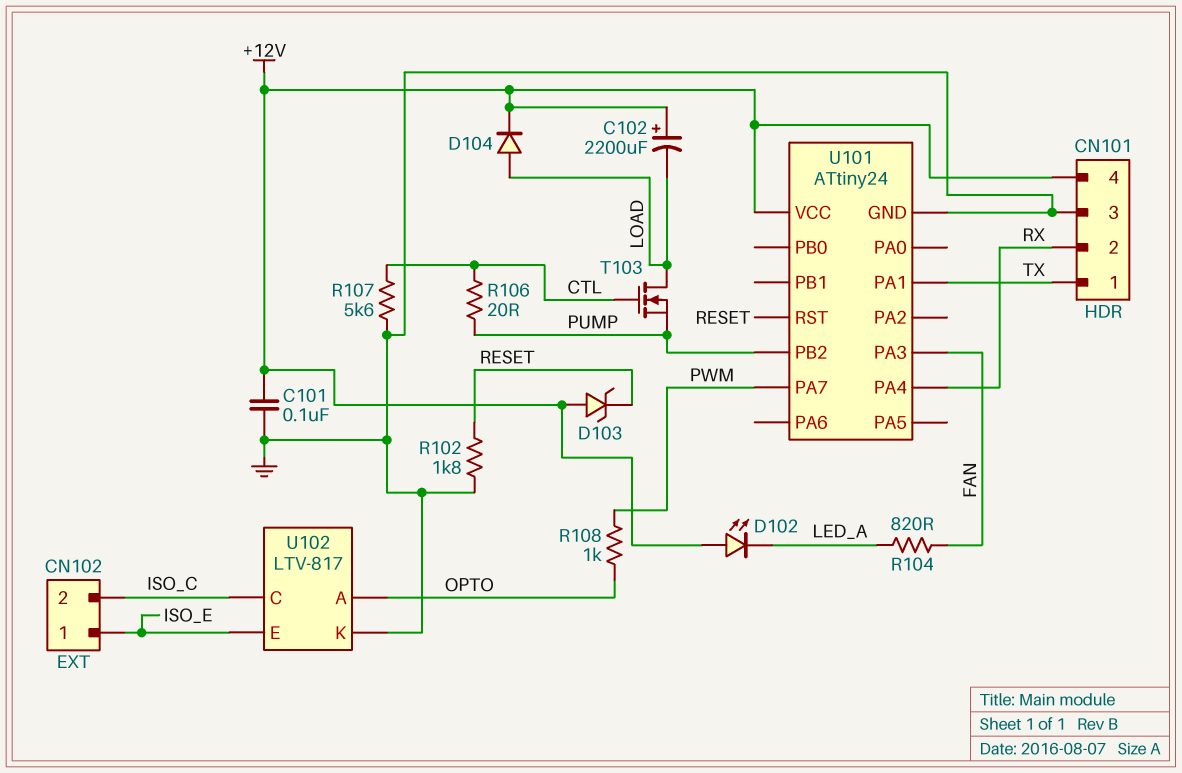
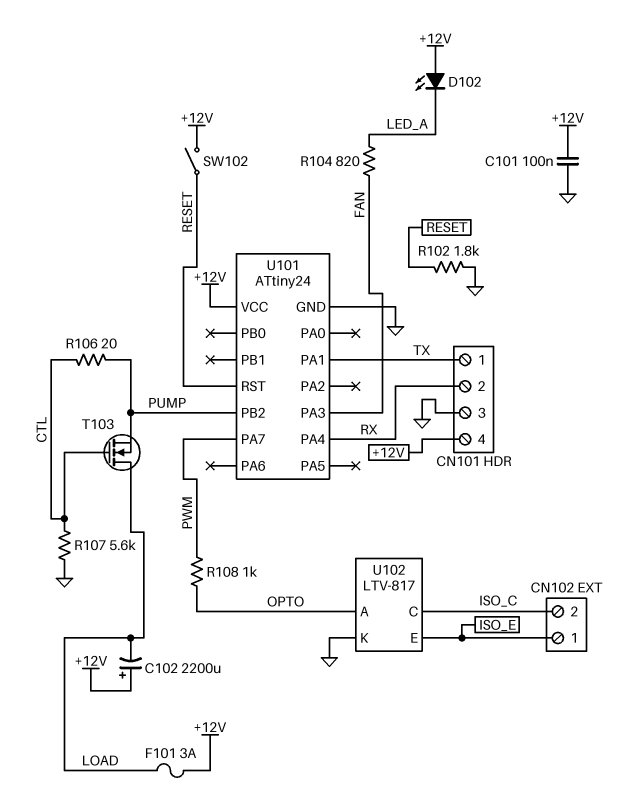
D103: zener (A +12V, K RESET) -> none
D104: diode (A LOAD, K +12V) -> none
F101: none -> 3A (+12V, LOAD)
SW102: none -> switch (+12V, RESET)

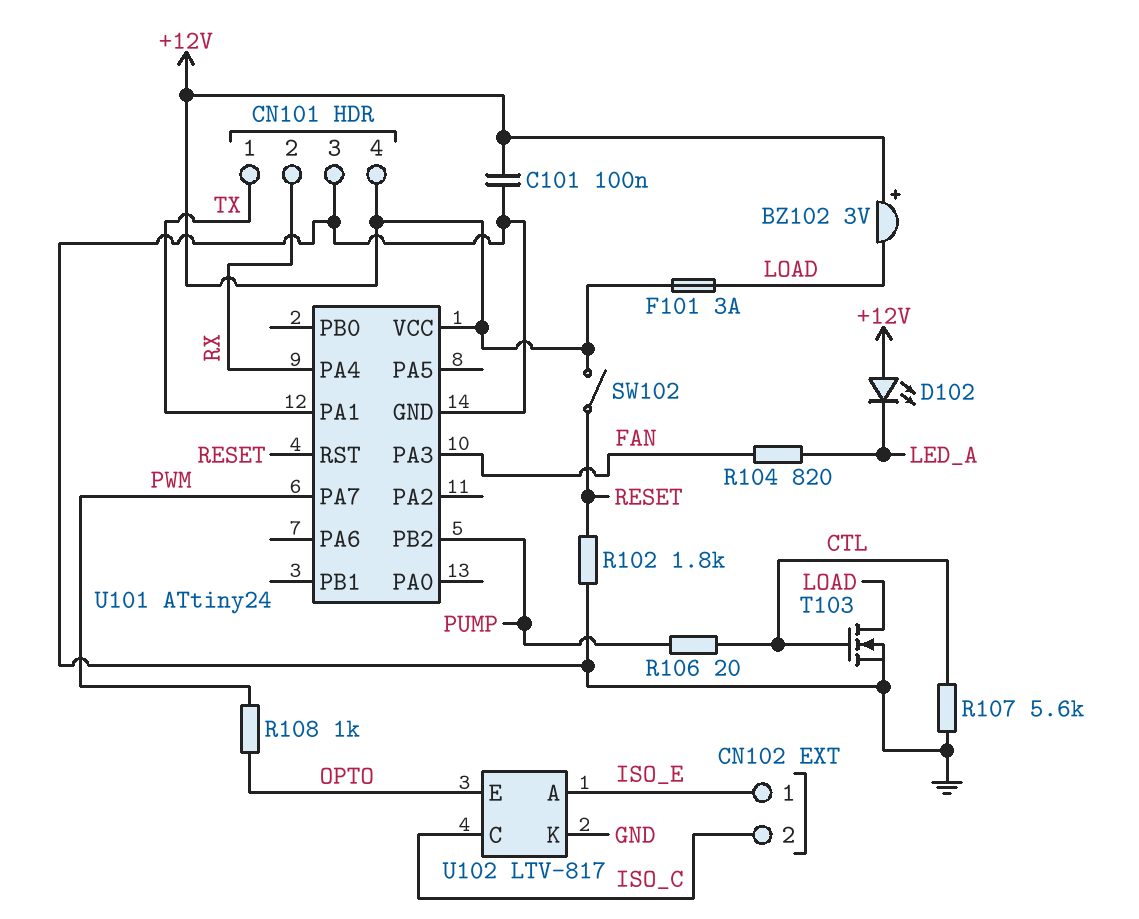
BZ102: none -> buzzer 3V (plus +12V, minus LOAD)
C102: 2200uF (plus +12V, minus LOAD) -> none
T103: NMOS (G CTL, D LOAD, S PUMP) -> NMOS (G CTL, D LOAD, S GND)
U102 pin A: OPTO -> ISO_E
U102 pin E: ISO_E -> OPTO

